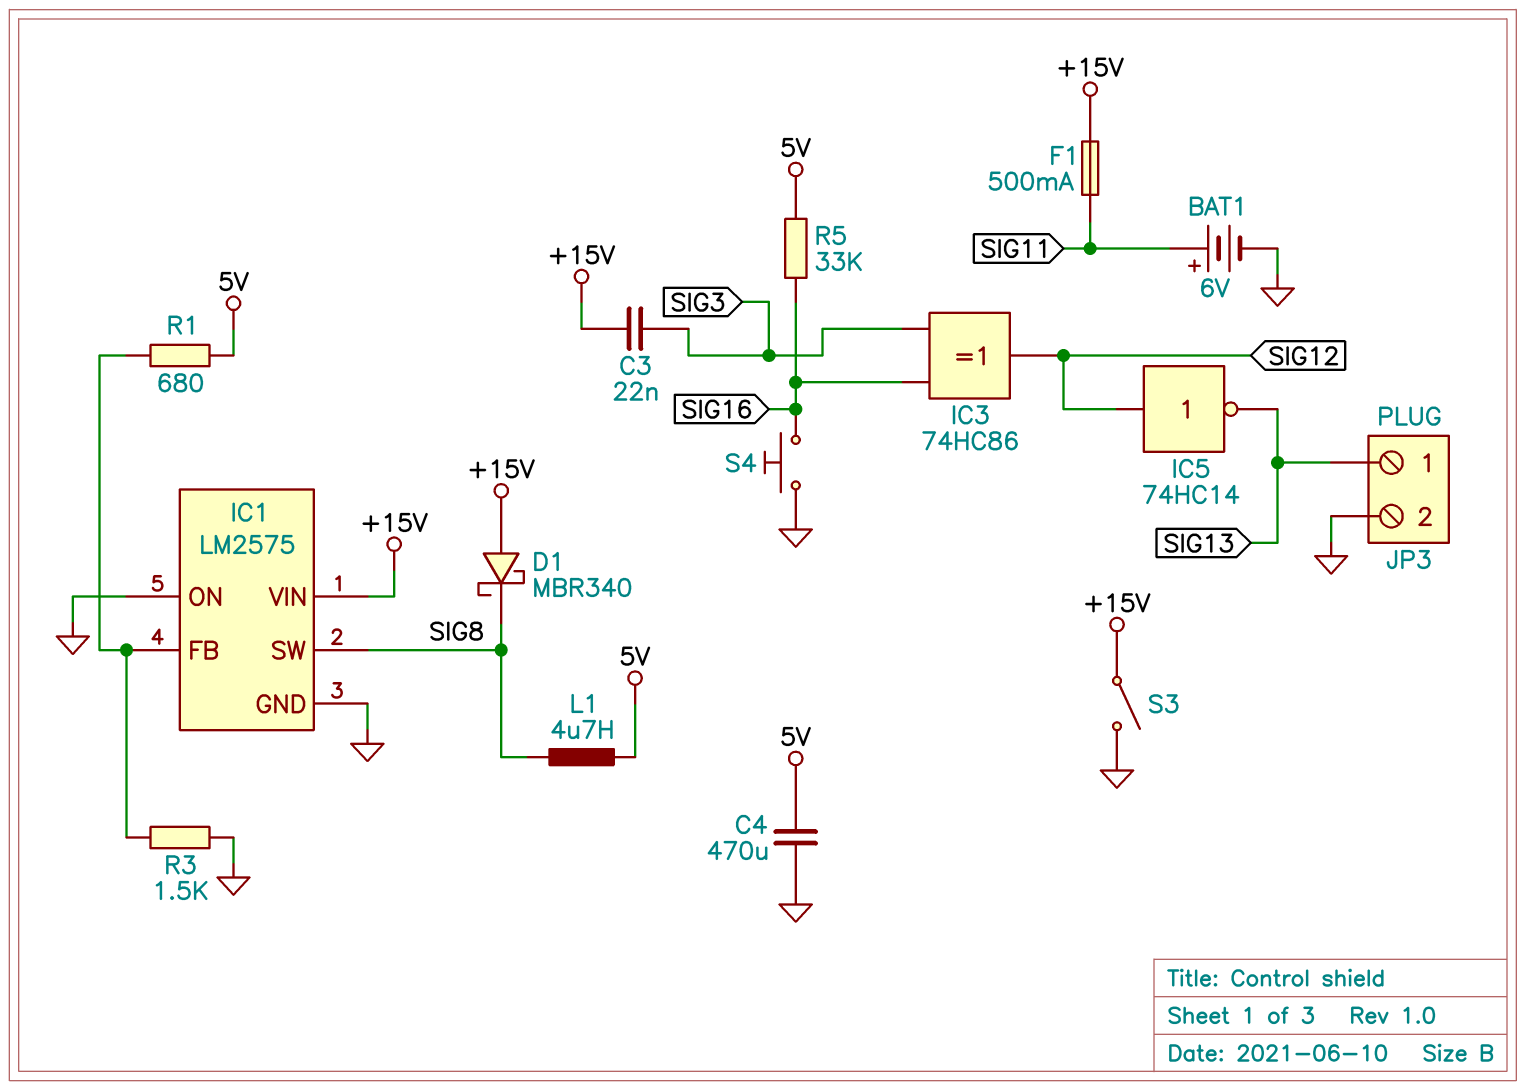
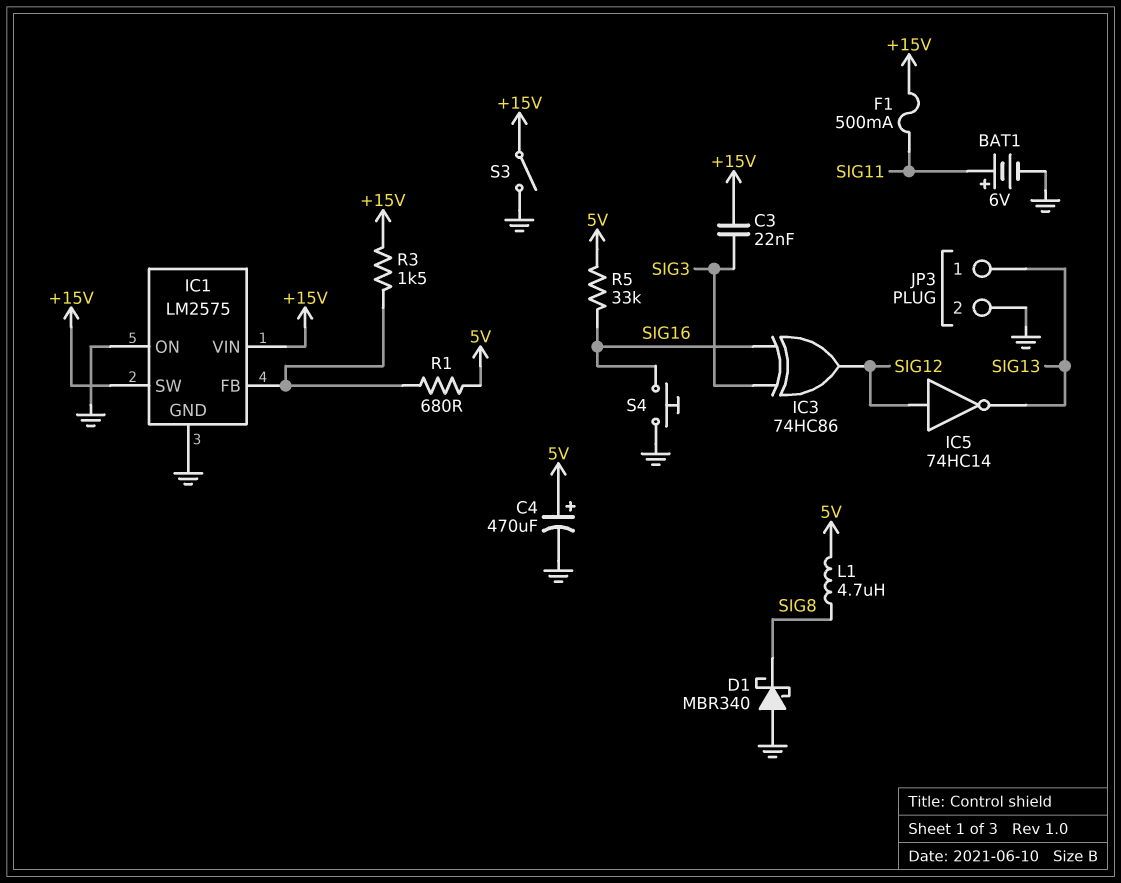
C4: 470uF (5V, GND) -> 470uF (plus 5V, minus GND)
D1: schottky MBR340 (A +15V, K SIG8) -> schottky MBR340 (A GND, K SIG8)
IC1 pin SW: SIG8 -> +15V
R3: 1.5k (GND, IC1/FB) -> 1.5k (+15V, IC1/FB)

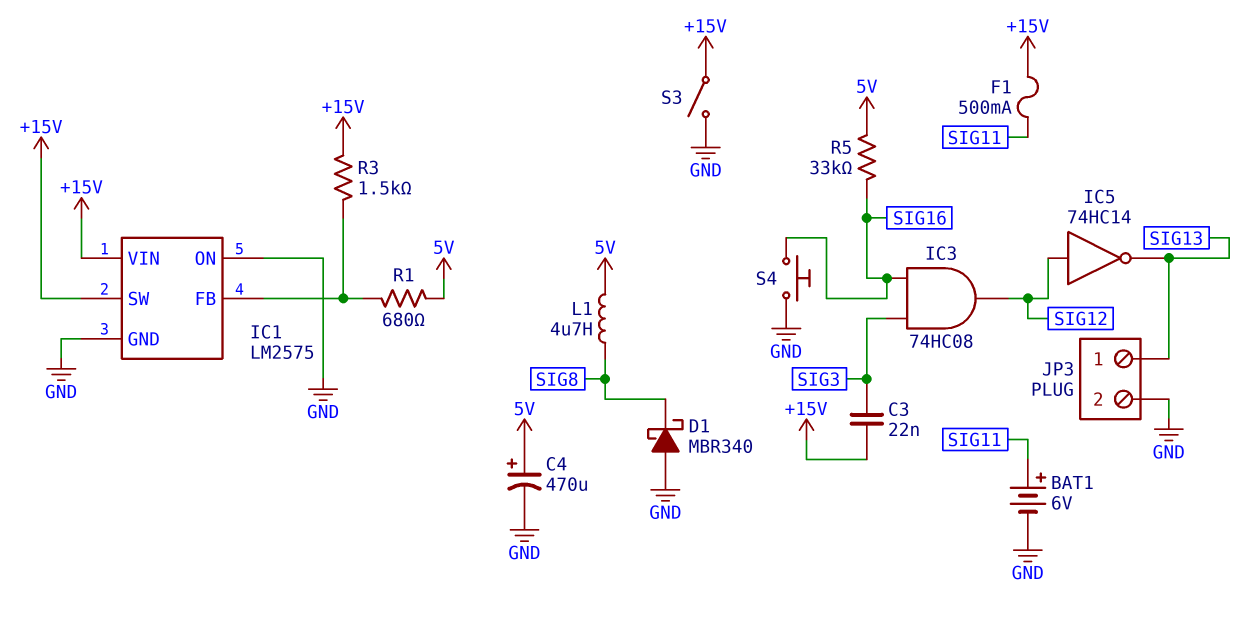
IC3: XOR 74HC86 (in SIG3, in SIG16, out SIG12) -> AND 74HC08 (in SIG3, in SIG16, out SIG12)

